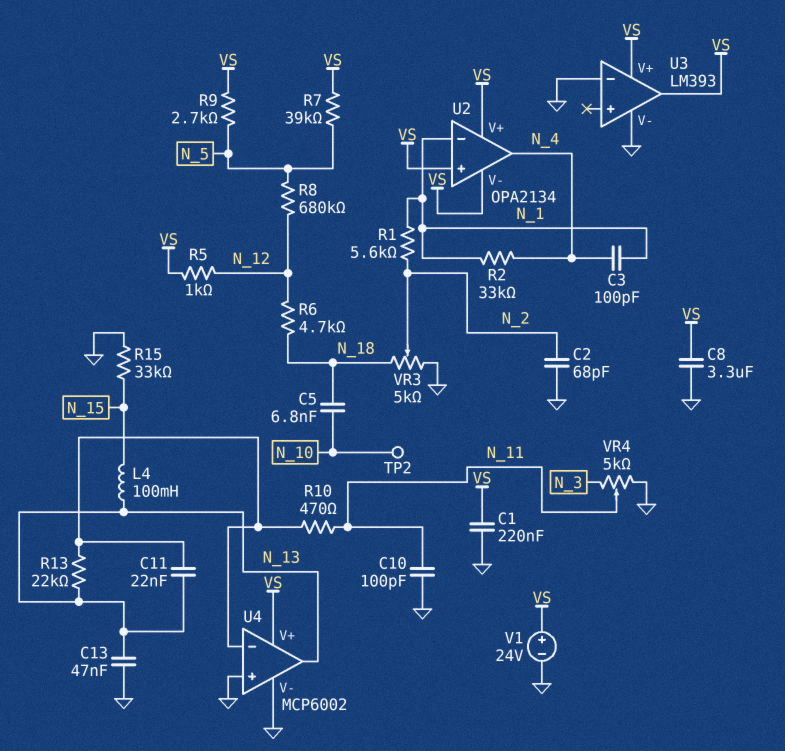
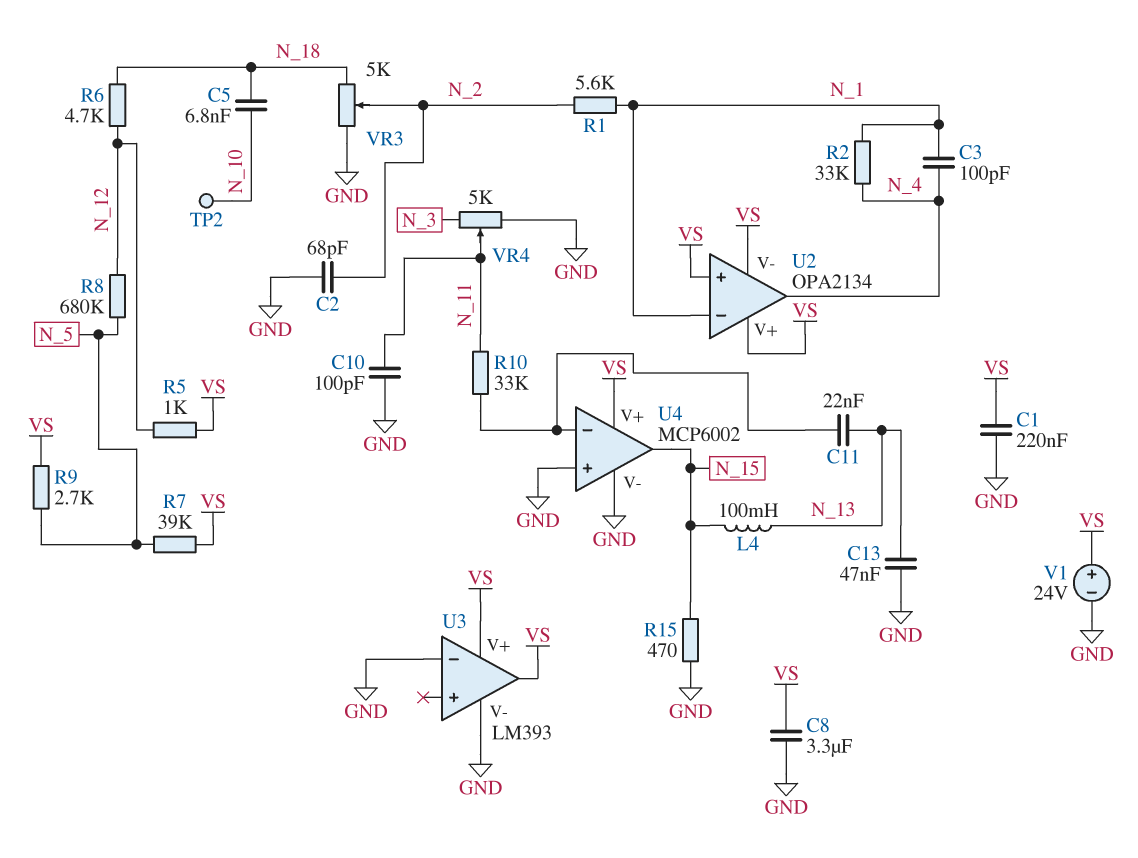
R10: 470 (N_11, U4/in-) -> 33k (N_11, U4/in-)
R13: 22k (N_13, U4/in-) -> none
R15: 33k (GND, N_15) -> 470 (GND, N_15)
U4 pin out: N_13 -> N_15

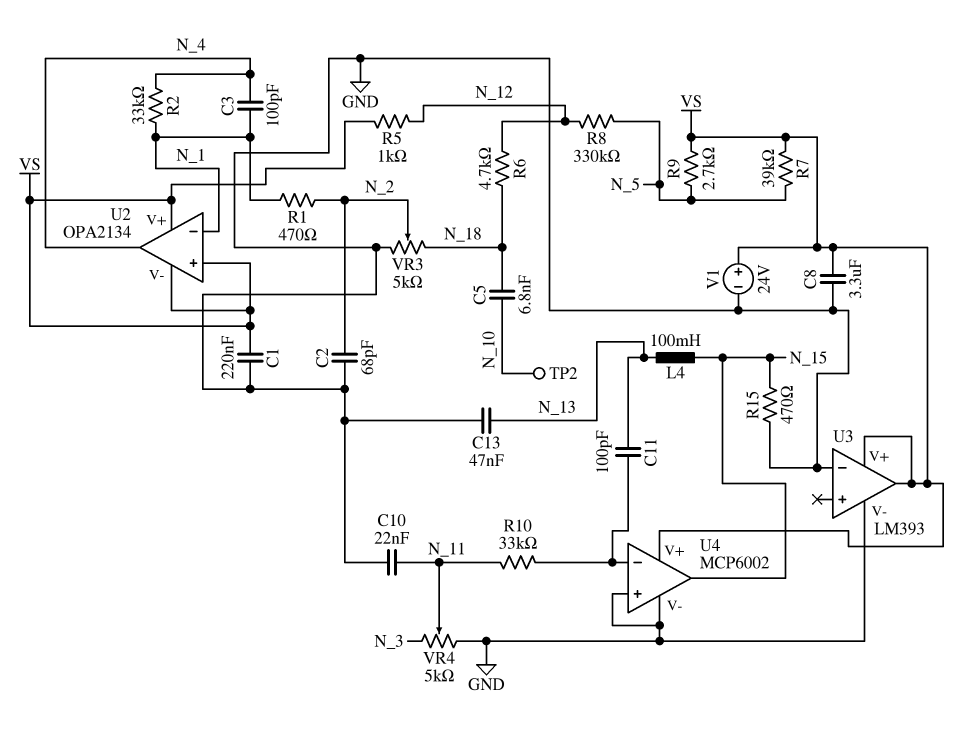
C10: 100pF (GND, N_11) -> 22nF (GND, N_11)
C11: 22nF (N_13, U4/in-) -> 100pF (N_13, U4/in-)
R1: 5.6k (N_1, N_2) -> 470 (N_1, N_2)
R8: 680k (N_5, N_12) -> 330k (N_5, N_12)

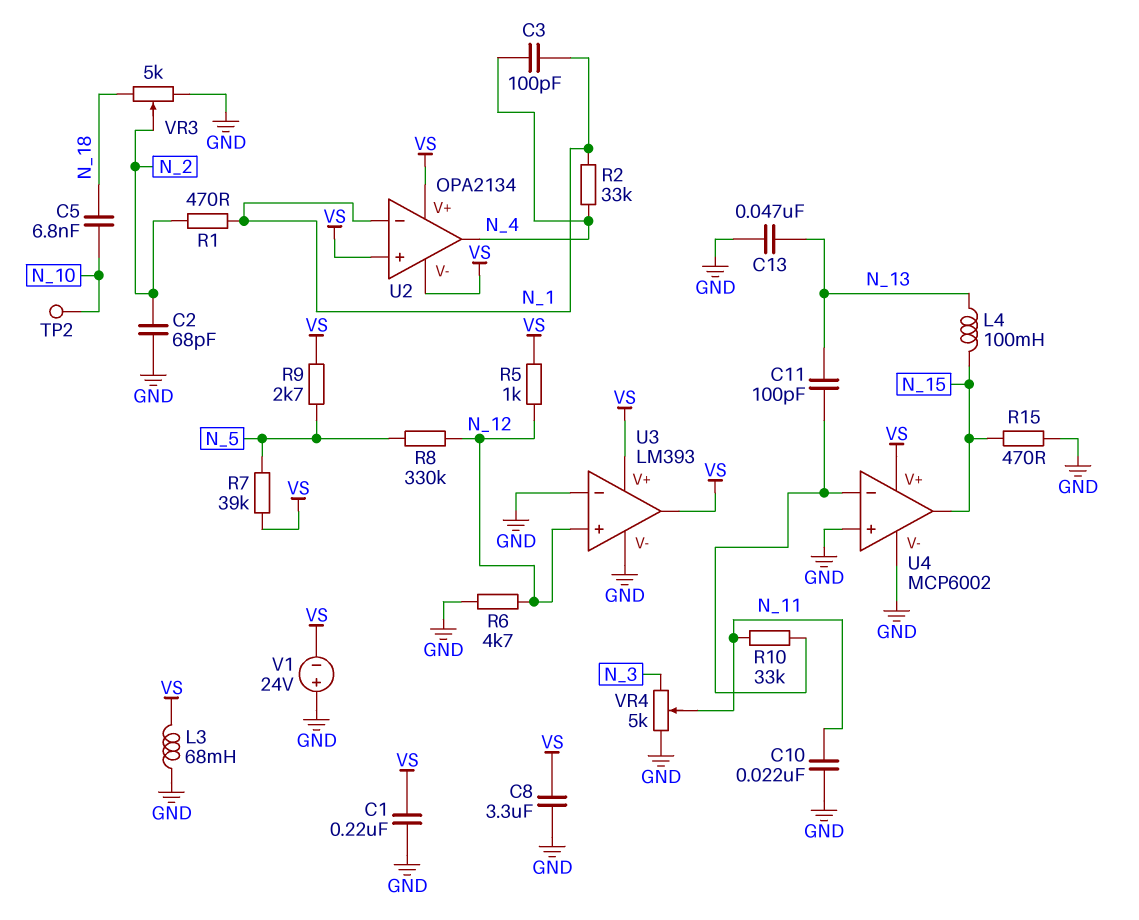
L3: none -> 68mH (GND, VS)
R6: 4.7k (N_12, N_18) -> 4.7k (GND, N_12)
U3 pin in+: none -> N_12
V1: 24V (plus VS, minus GND) -> 24V (plus GND, minus VS)

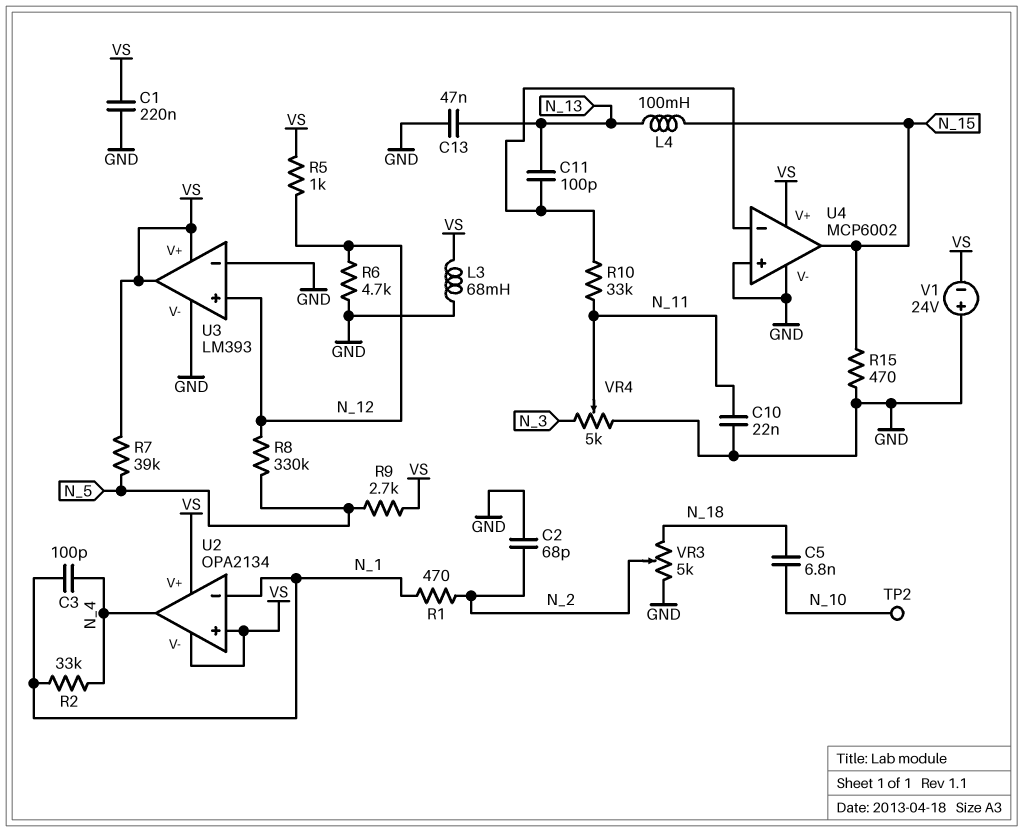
C8: 3.3uF (GND, VS) -> none

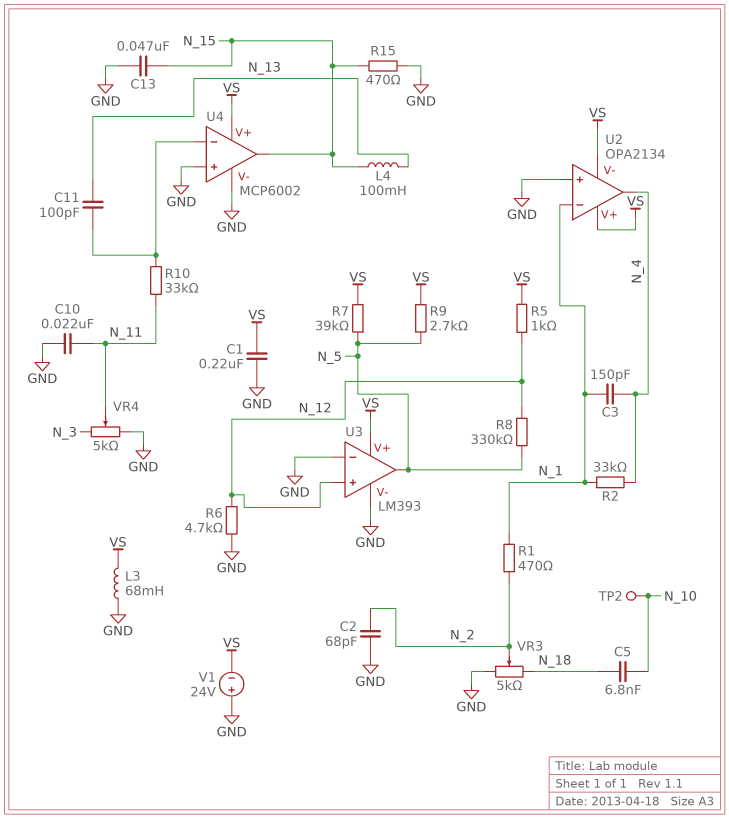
C3: 100pF (N_1, N_4) -> 150pF (N_1, N_4)
C13: 47nF (GND, N_13) -> 47nF (GND, N_15)
U2 pin in+: VS -> GND
U3 pin out: VS -> N_5

